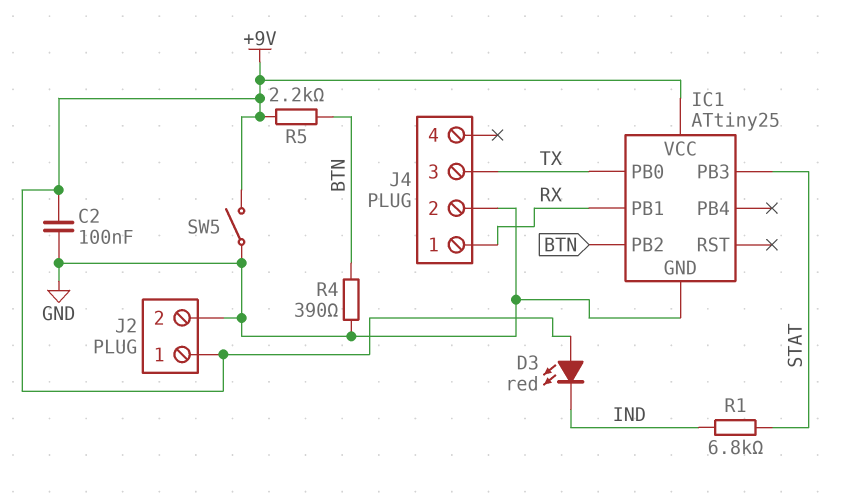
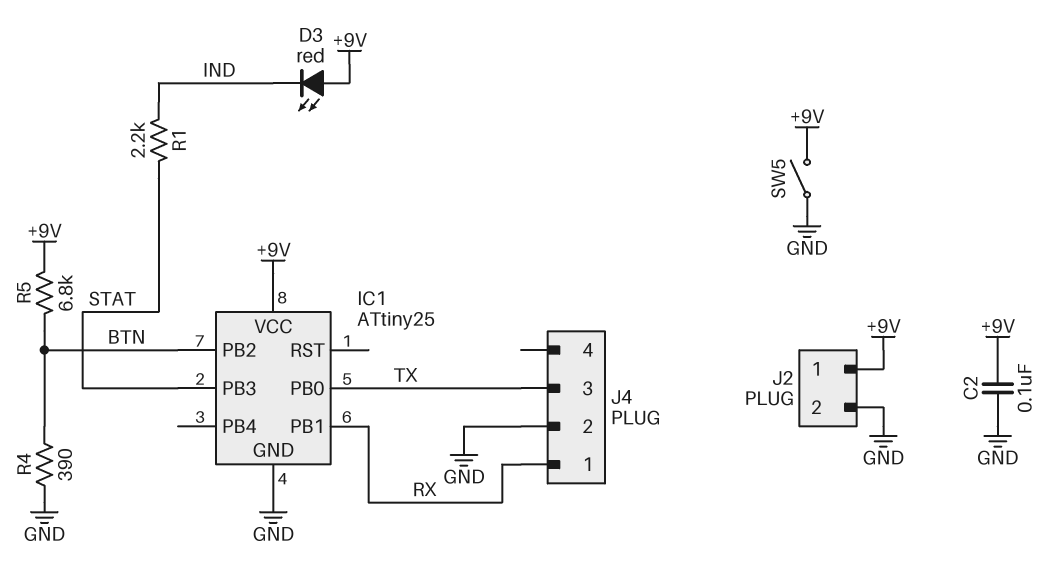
R1: 6.8k (IND, STAT) -> 2.2k (IND, STAT)
R5: 2.2k (+9V, BTN) -> 6.8k (+9V, BTN)

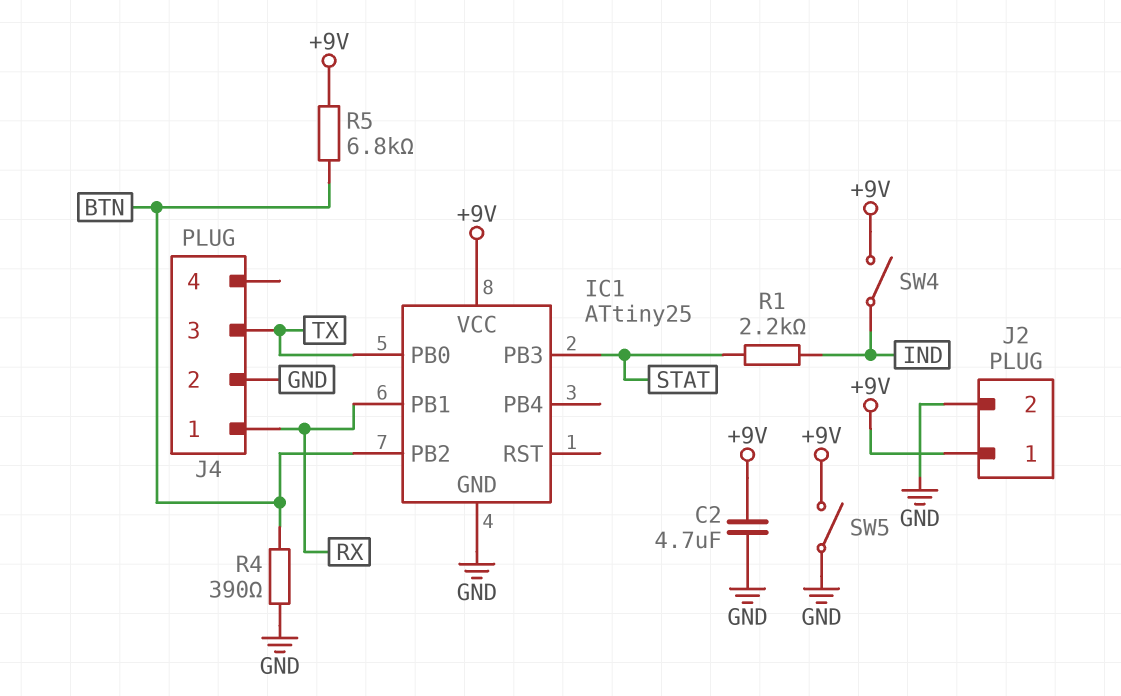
C2: 100nF (+9V, GND) -> 4.7uF (+9V, GND)
D3: LED red (A +9V, K IND) -> none
SW4: none -> switch (+9V, IND)

